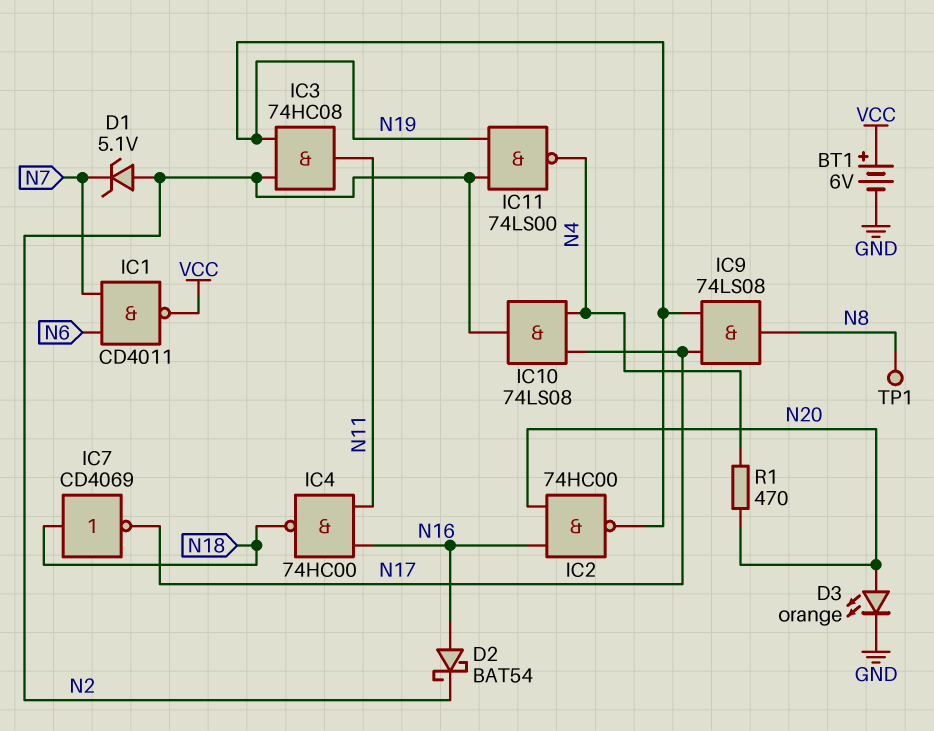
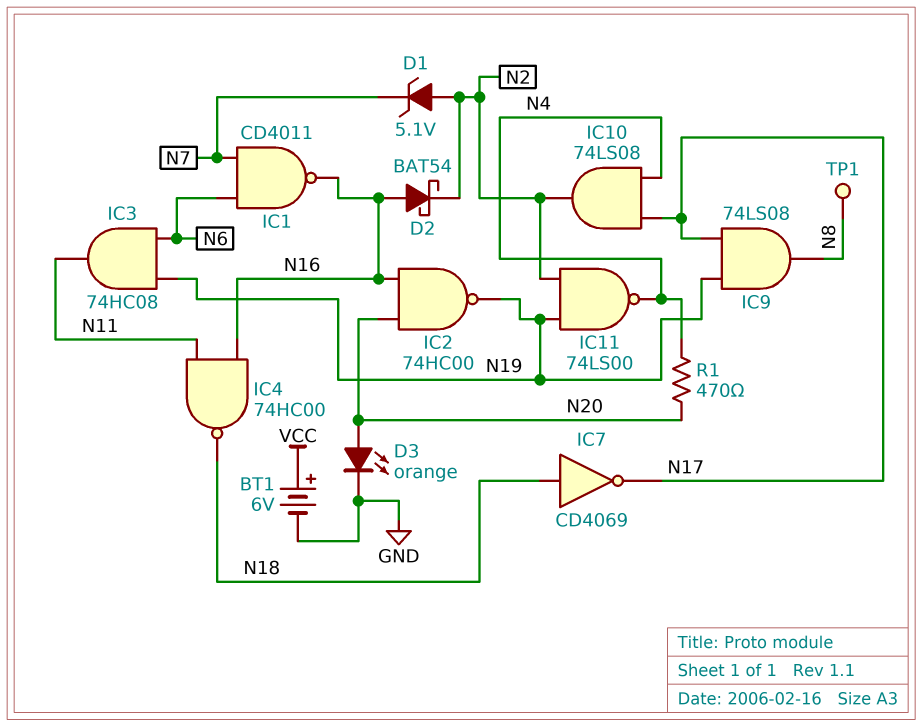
IC1: NAND CD4011 (in N6, in N7, out VCC) -> NAND CD4011 (in N6, in N7, out N16)
IC3: AND 74HC08 (in N2, in N19, out N11) -> AND 74HC08 (in N6, in N19, out N11)

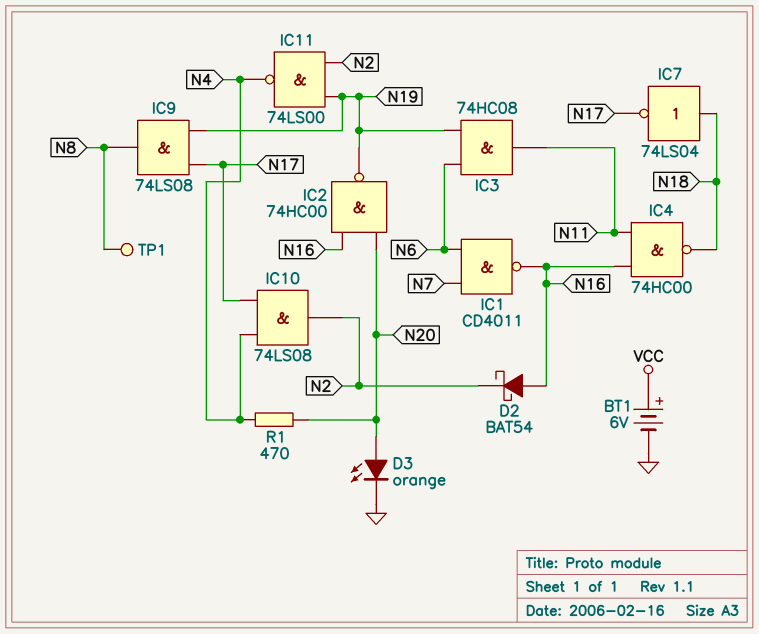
D1: zener 5.1V (A N2, K N7) -> none
IC7: NOT CD4069 (in N18, out N17) -> NOT 74LS04 (in N18, out N17)

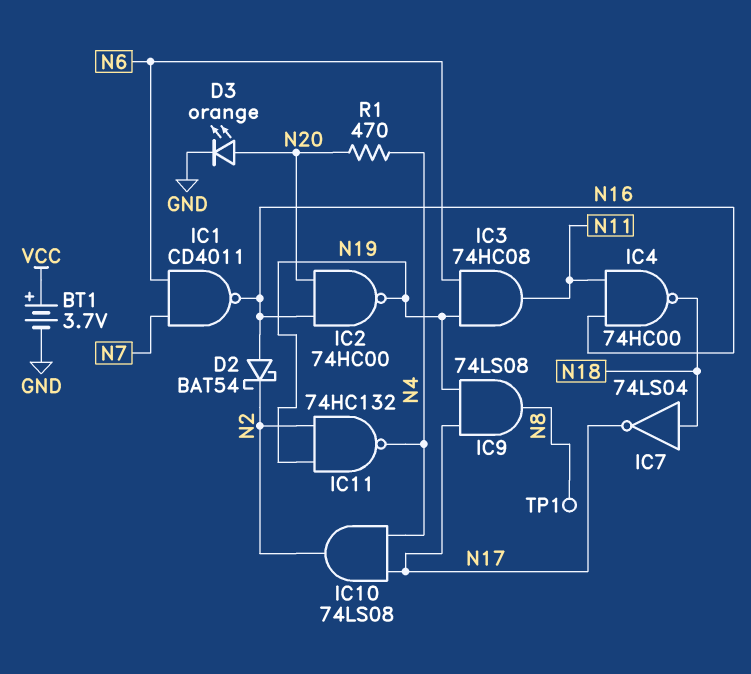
BT1: 6V (plus VCC, minus GND) -> 3.7V (plus VCC, minus GND)
IC11: NAND 74LS00 (in N2, in N19, out N4) -> NAND 74HC132 (in N2, in N19, out N4)

